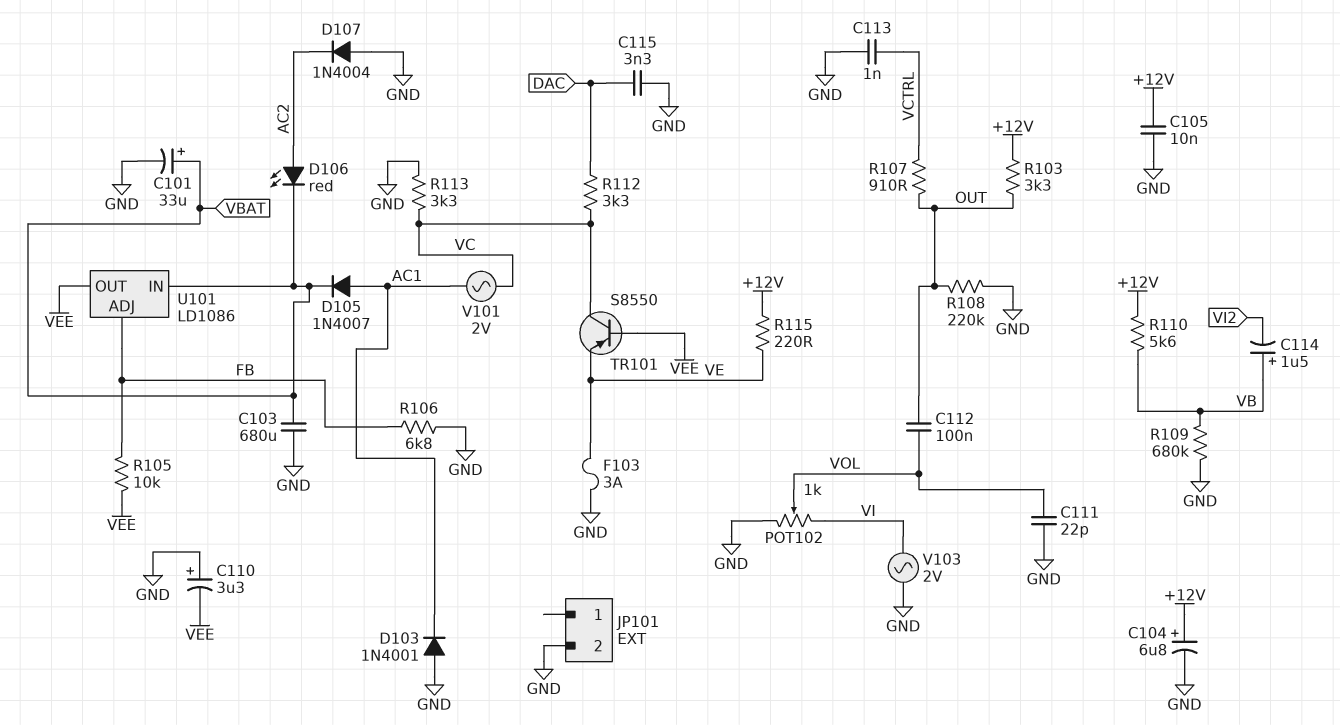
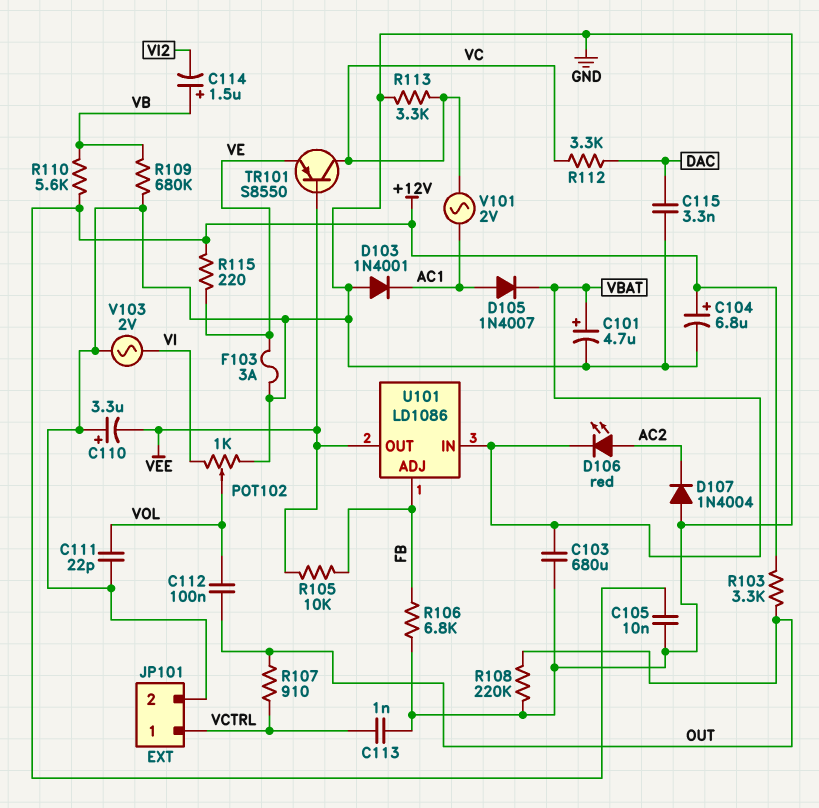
C101: 33uF (plus VBAT, minus GND) -> 4.7uF (plus VBAT, minus GND)
JP101 pin 1: none -> VCTRL

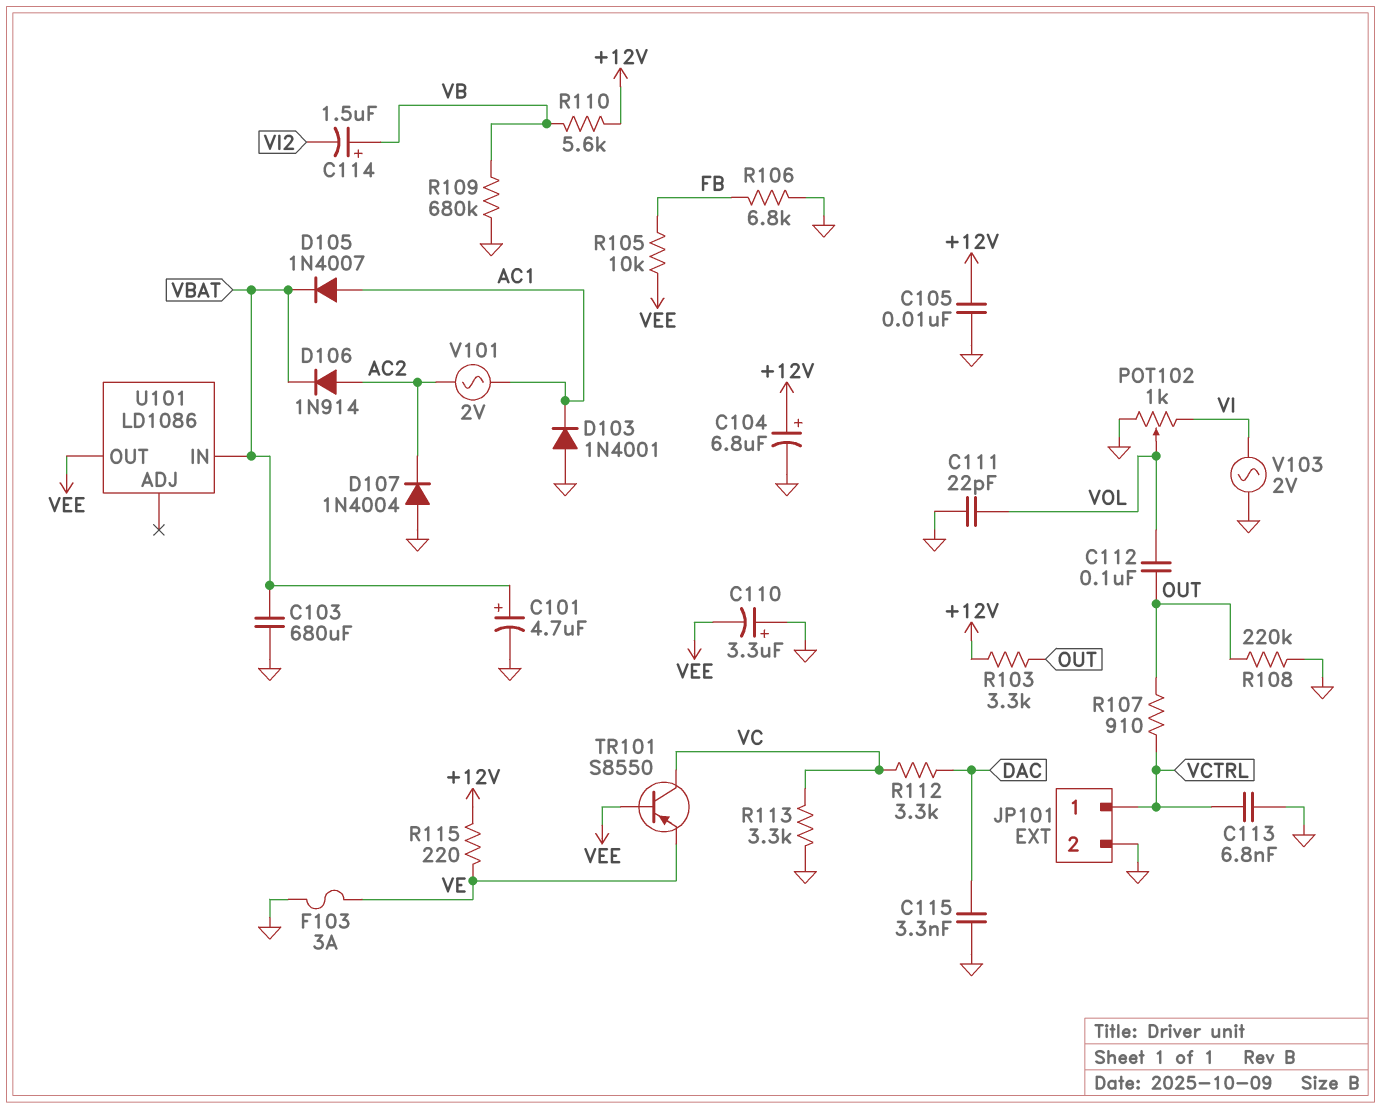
C113: 1nF (GND, VCTRL) -> 6.8nF (GND, VCTRL)
D106: LED red (A AC2, K VBAT) -> diode 1N914 (A AC2, K VBAT)
U101 pin ADJ: FB -> none
V101: AC 2V (AC1, VC) -> AC 2V (AC1, AC2)

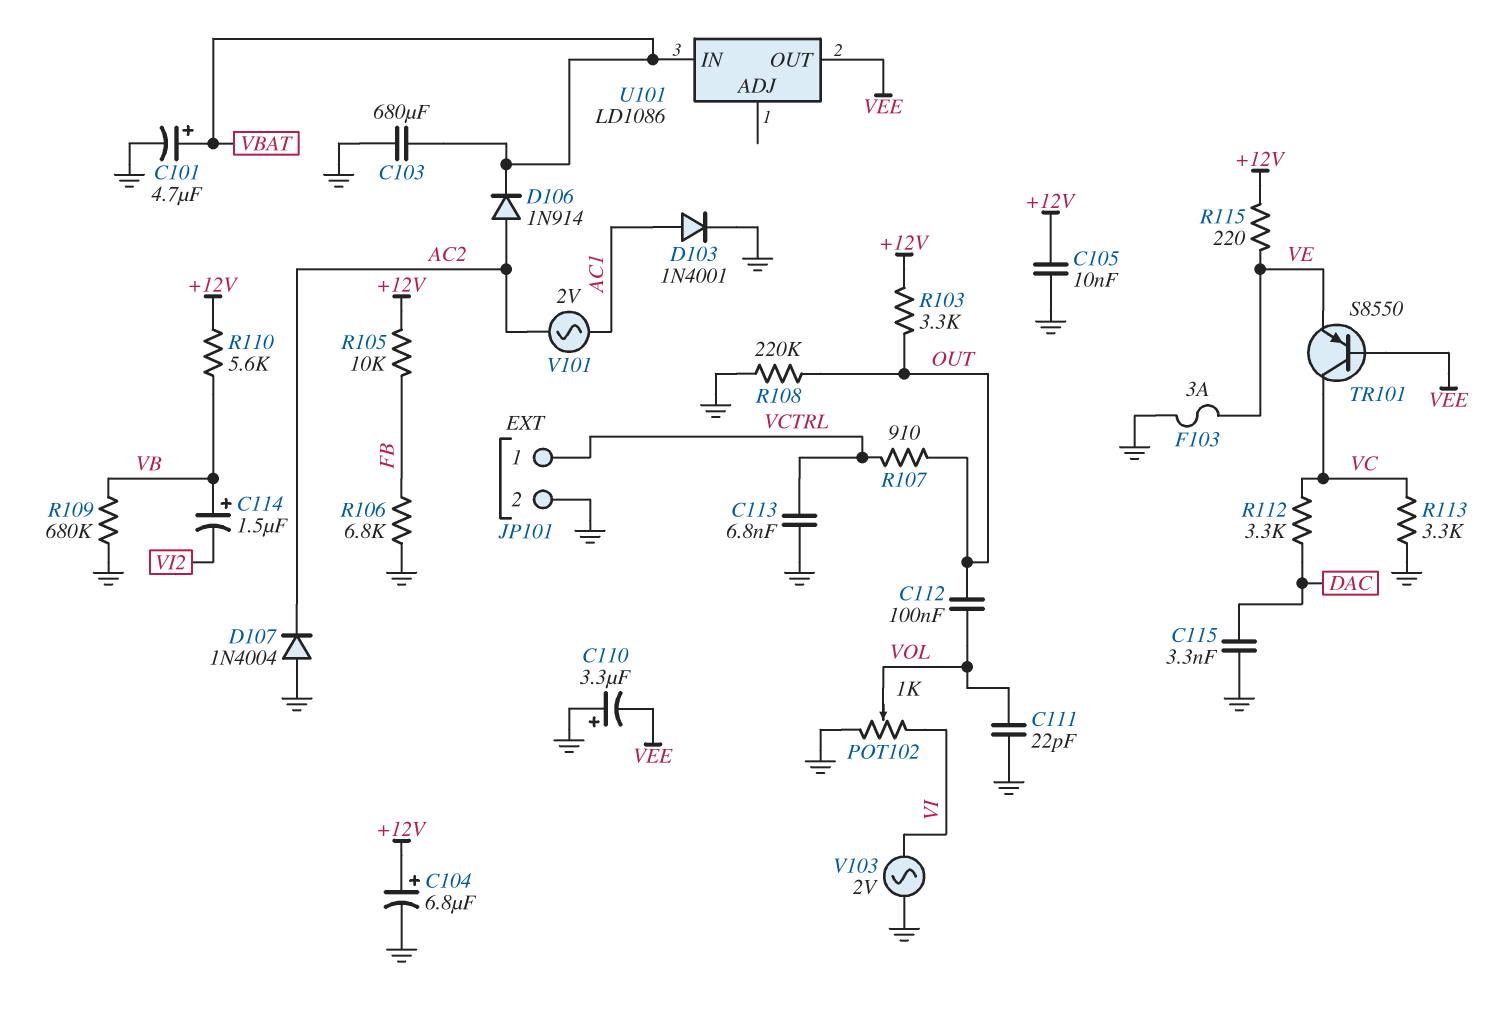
D103: diode 1N4001 (A GND, K AC1) -> diode 1N4001 (A AC1, K GND)
D105: diode 1N4007 (A AC1, K VBAT) -> none
R105: 10k (FB, VEE) -> 10k (+12V, FB)

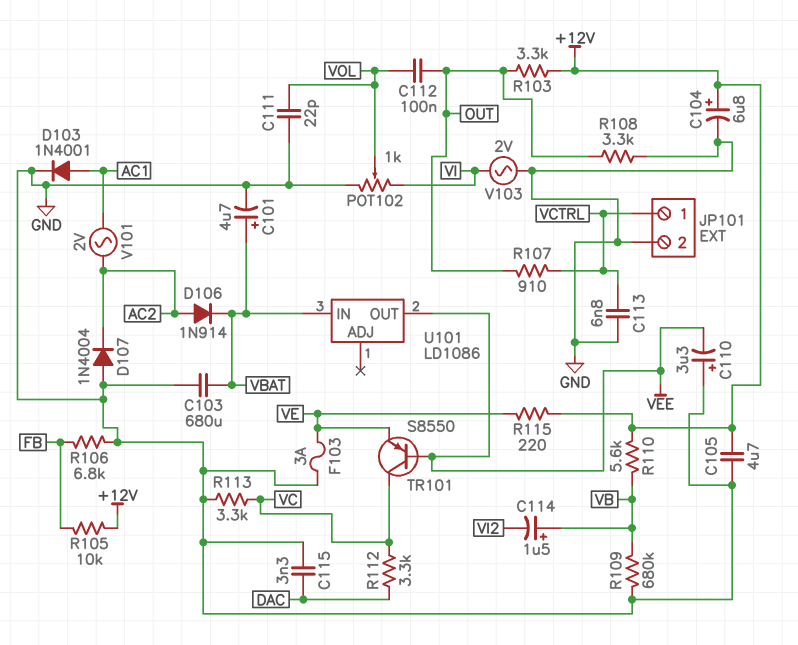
C105: 10nF (+12V, GND) -> 4.7uF (+12V, GND)
R108: 220k (GND, OUT) -> 3.3k (GND, OUT)

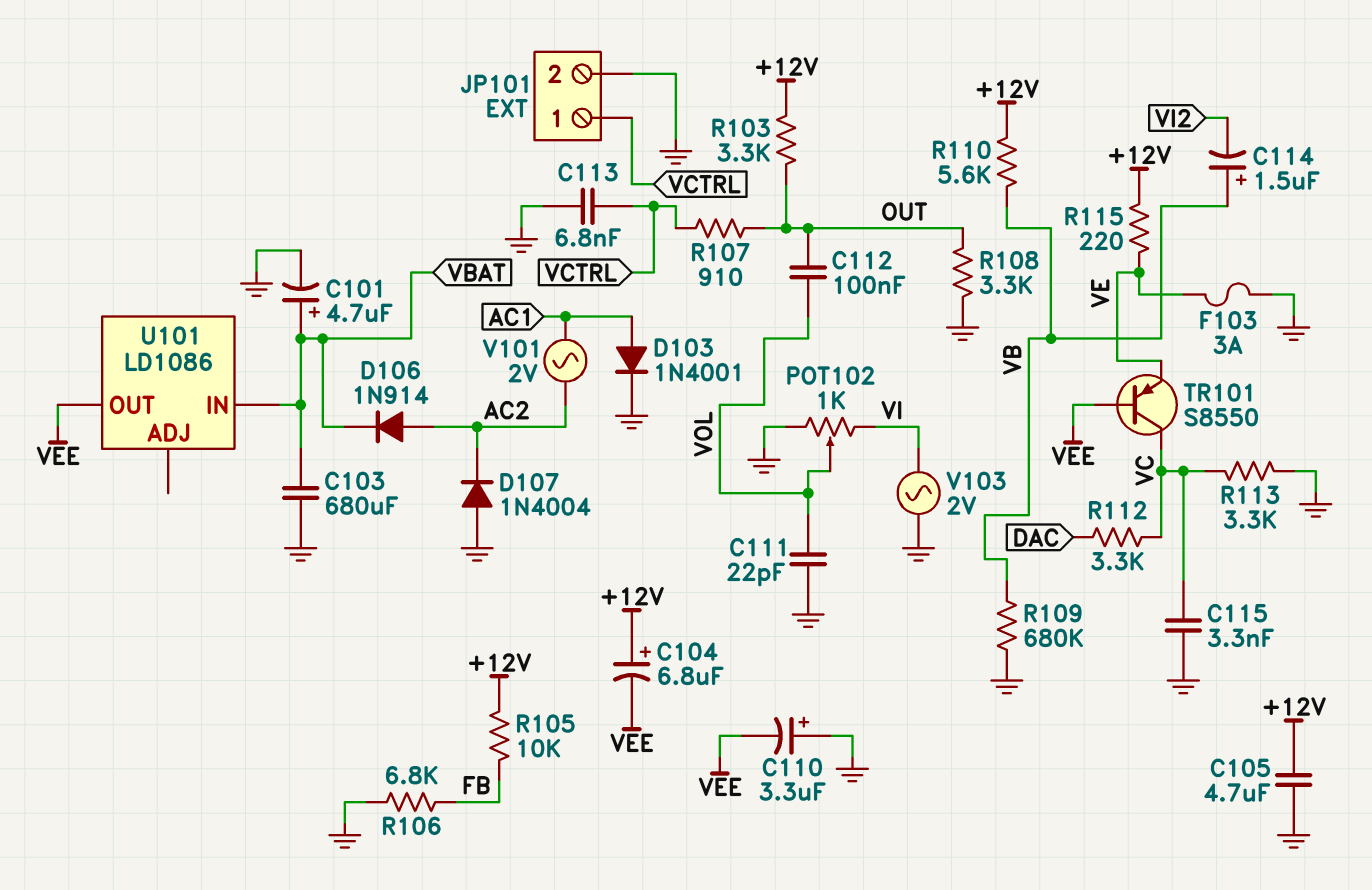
C104: 6.8uF (plus +12V, minus GND) -> 6.8uF (plus +12V, minus VEE)
C115: 3.3nF (DAC, GND) -> 3.3nF (GND, VC)

